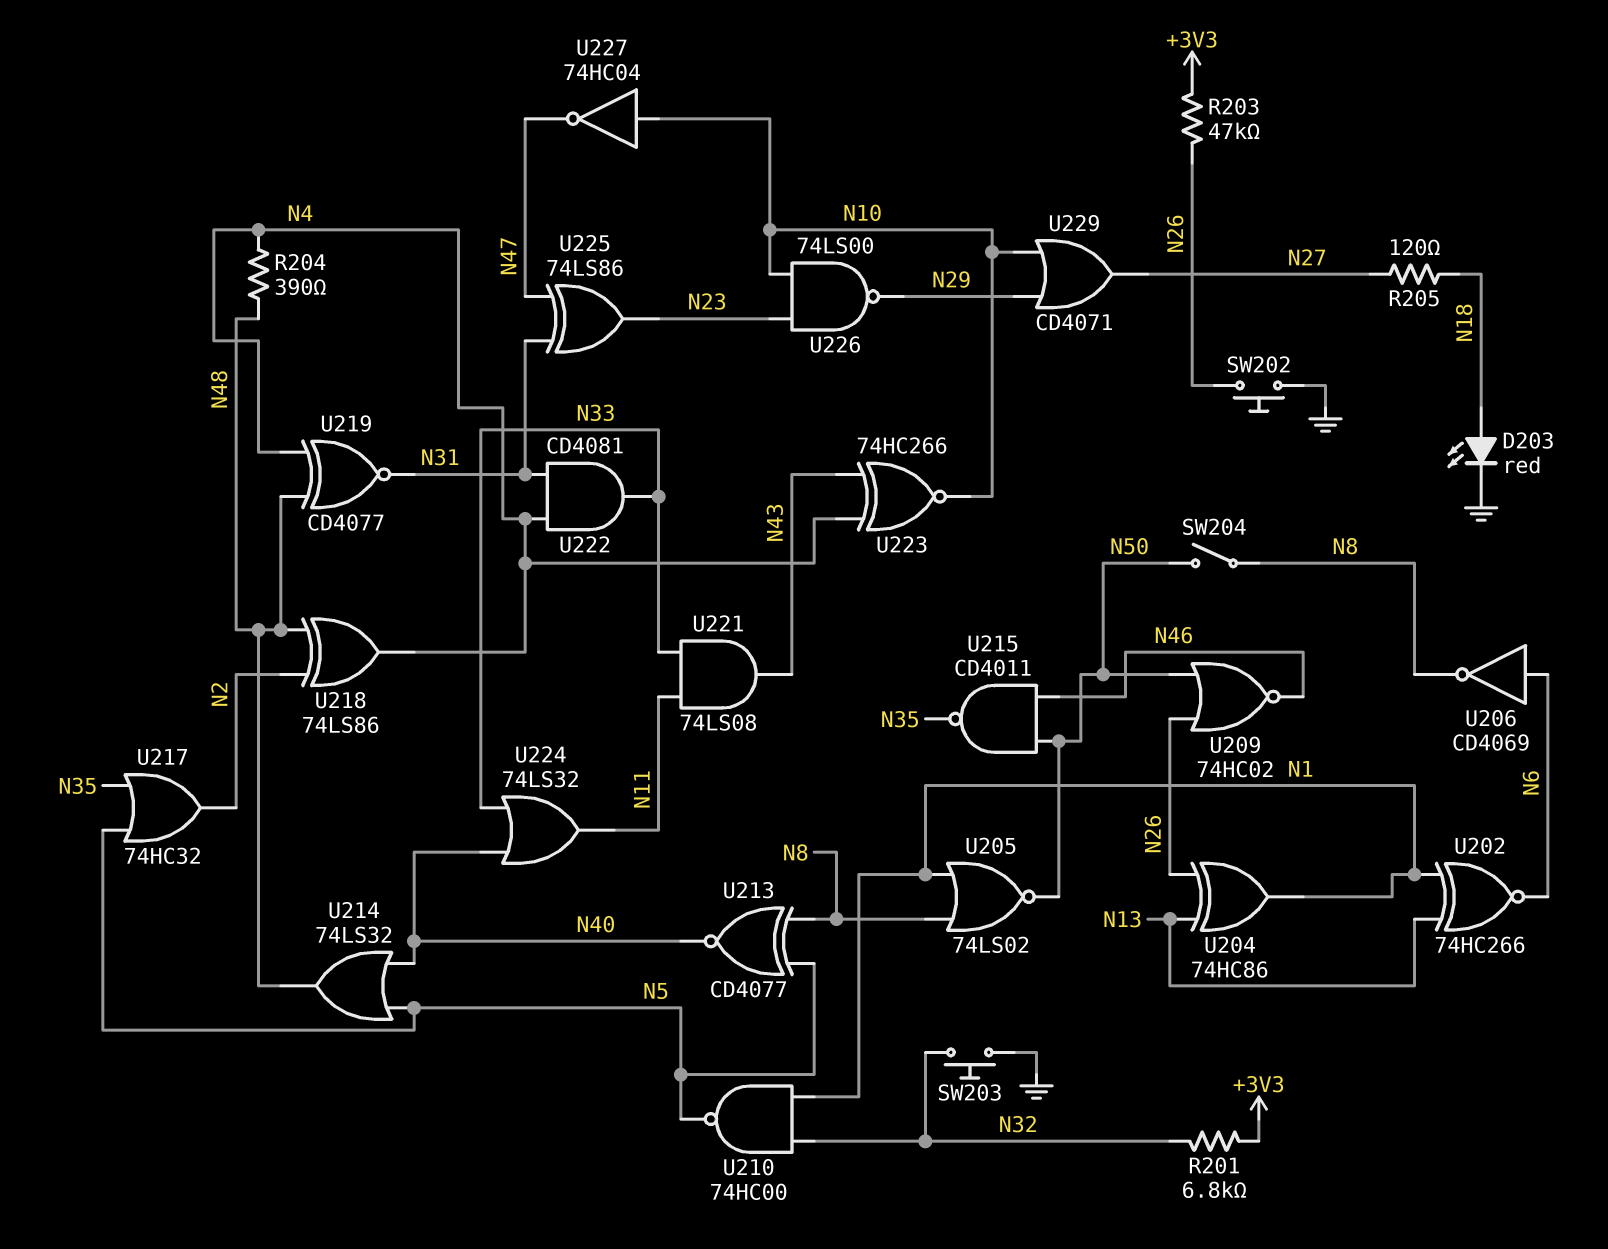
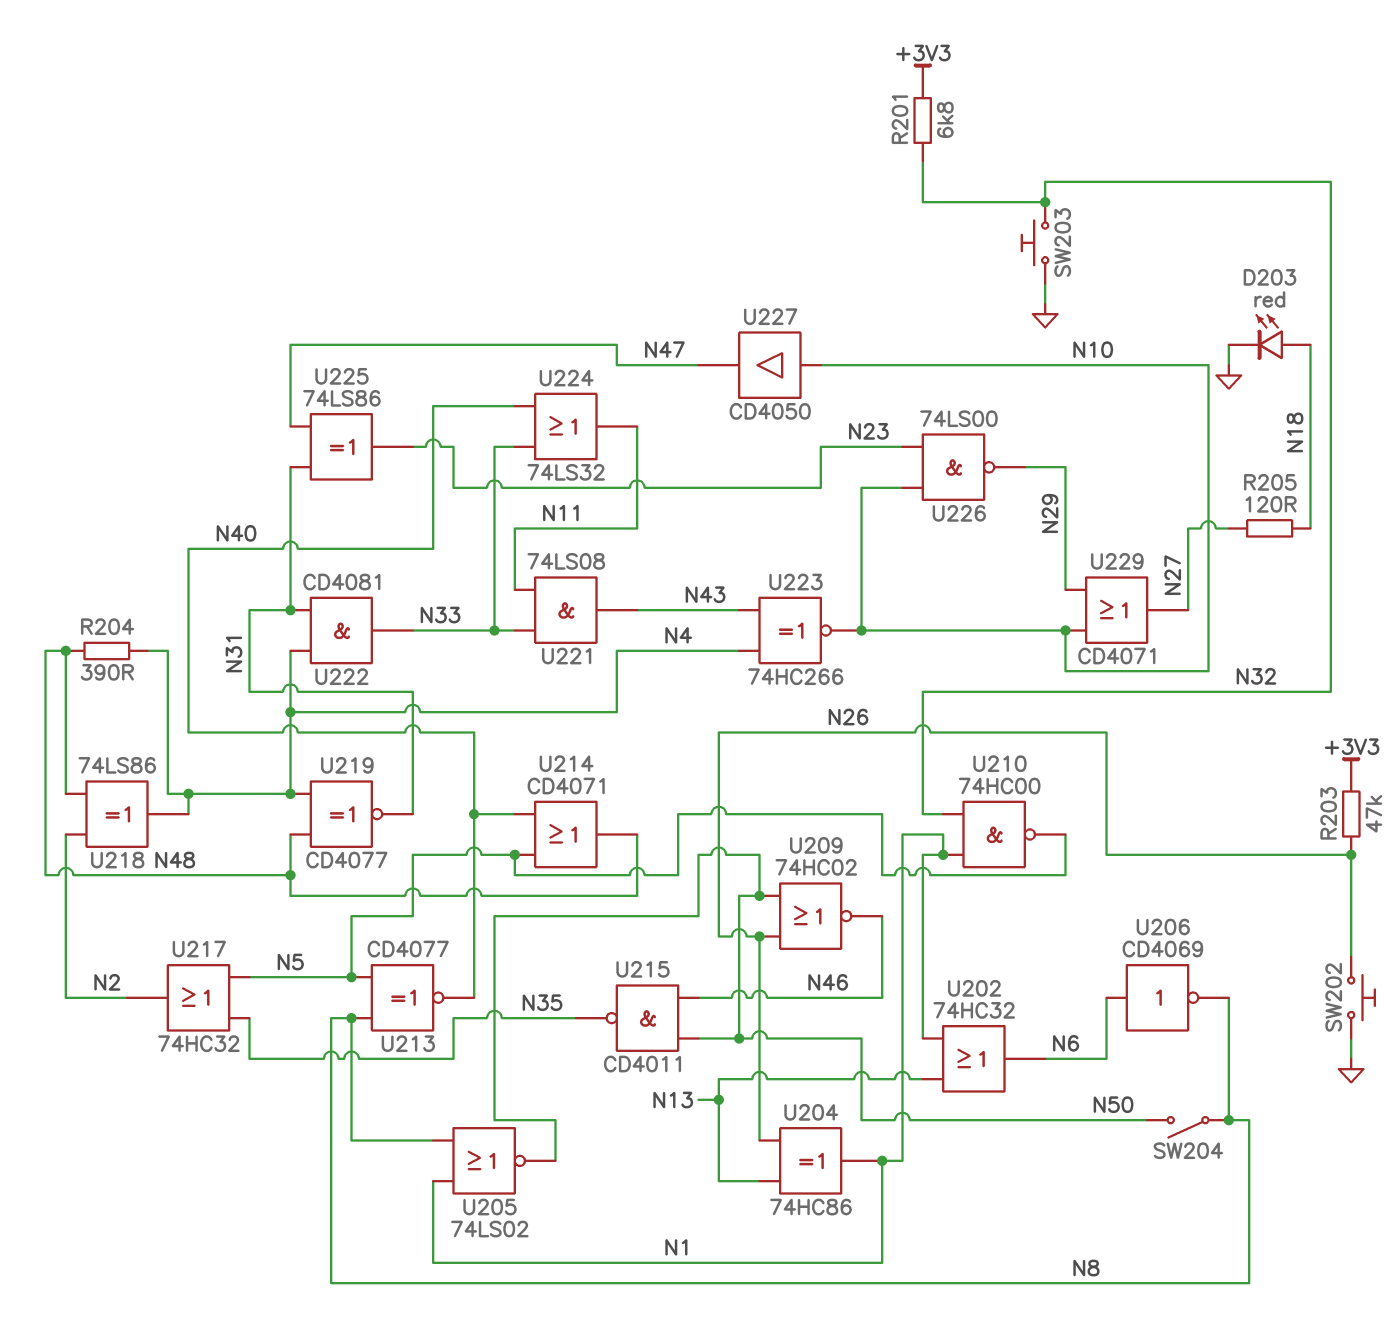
U202: XNOR 74HC266 (in N1, in N13, out N6) -> OR 74HC32 (in N1, in N13, out N6)
U214: OR 74LS32 (in N5, in N40, out N48) -> OR CD4071 (in N5, in N40, out N48)
U227: NOT 74HC04 (in N10, out N47) -> buffer CD4050 (in N10, out N47)

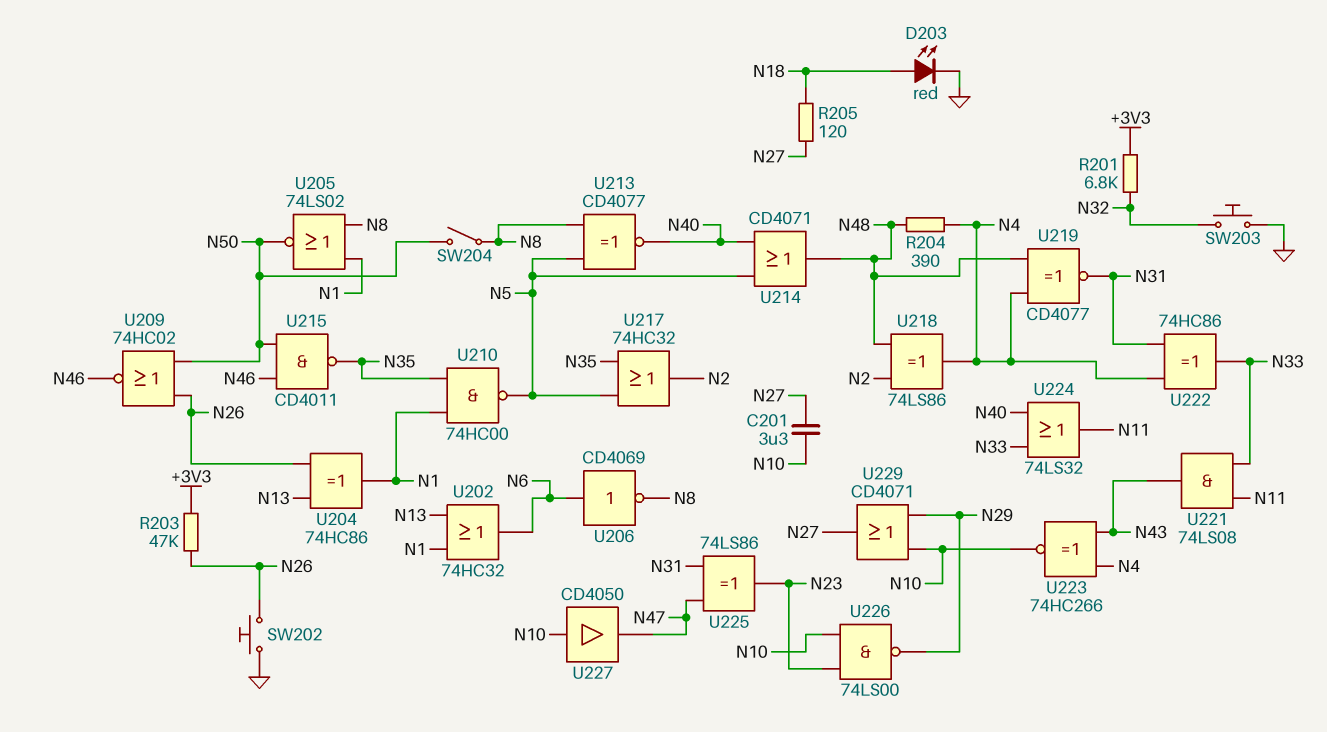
C201: none -> 3.3uF (N10, N27)
U210: NAND 74HC00 (in N1, in N32, out N5) -> NAND 74HC00 (in N1, in N35, out N5)
U222: AND CD4081 (in N4, in N31, out N33) -> XOR 74HC86 (in N4, in N31, out N33)

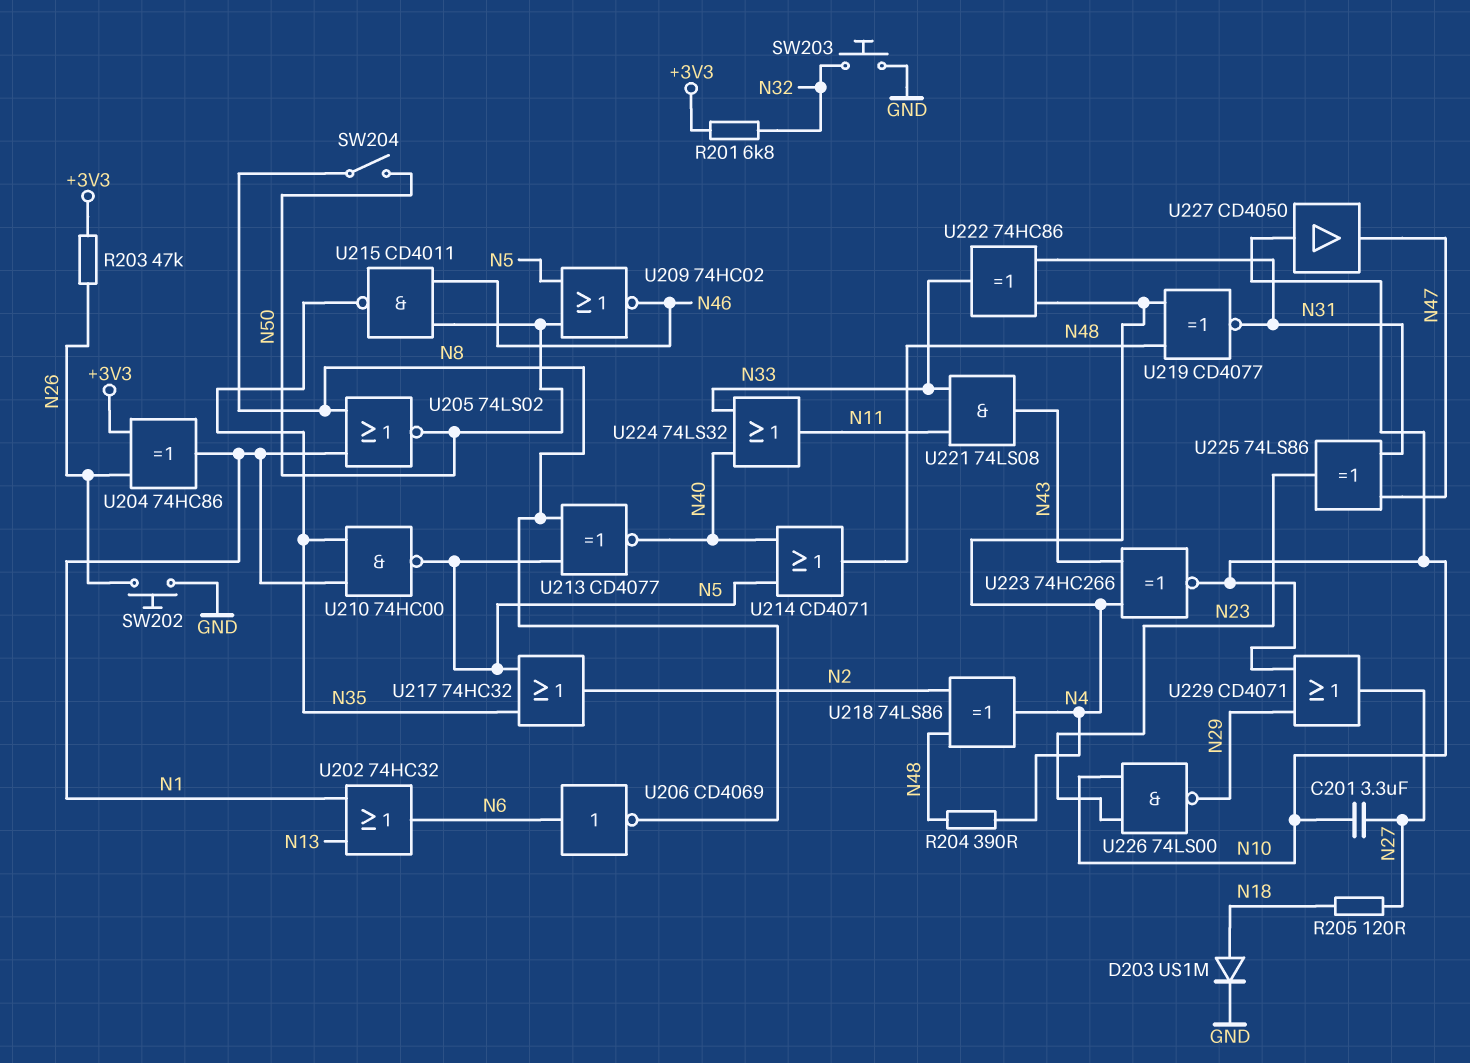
D203: LED red (A N18, K GND) -> diode US1M (A N18, K GND)
U204: XOR 74HC86 (in N13, in N26, out N1) -> XOR 74HC86 (in +3V3, in N26, out N1)
U209: NOR 74HC02 (in N26, in N50, out N46) -> NOR 74HC02 (in N5, in N50, out N46)

